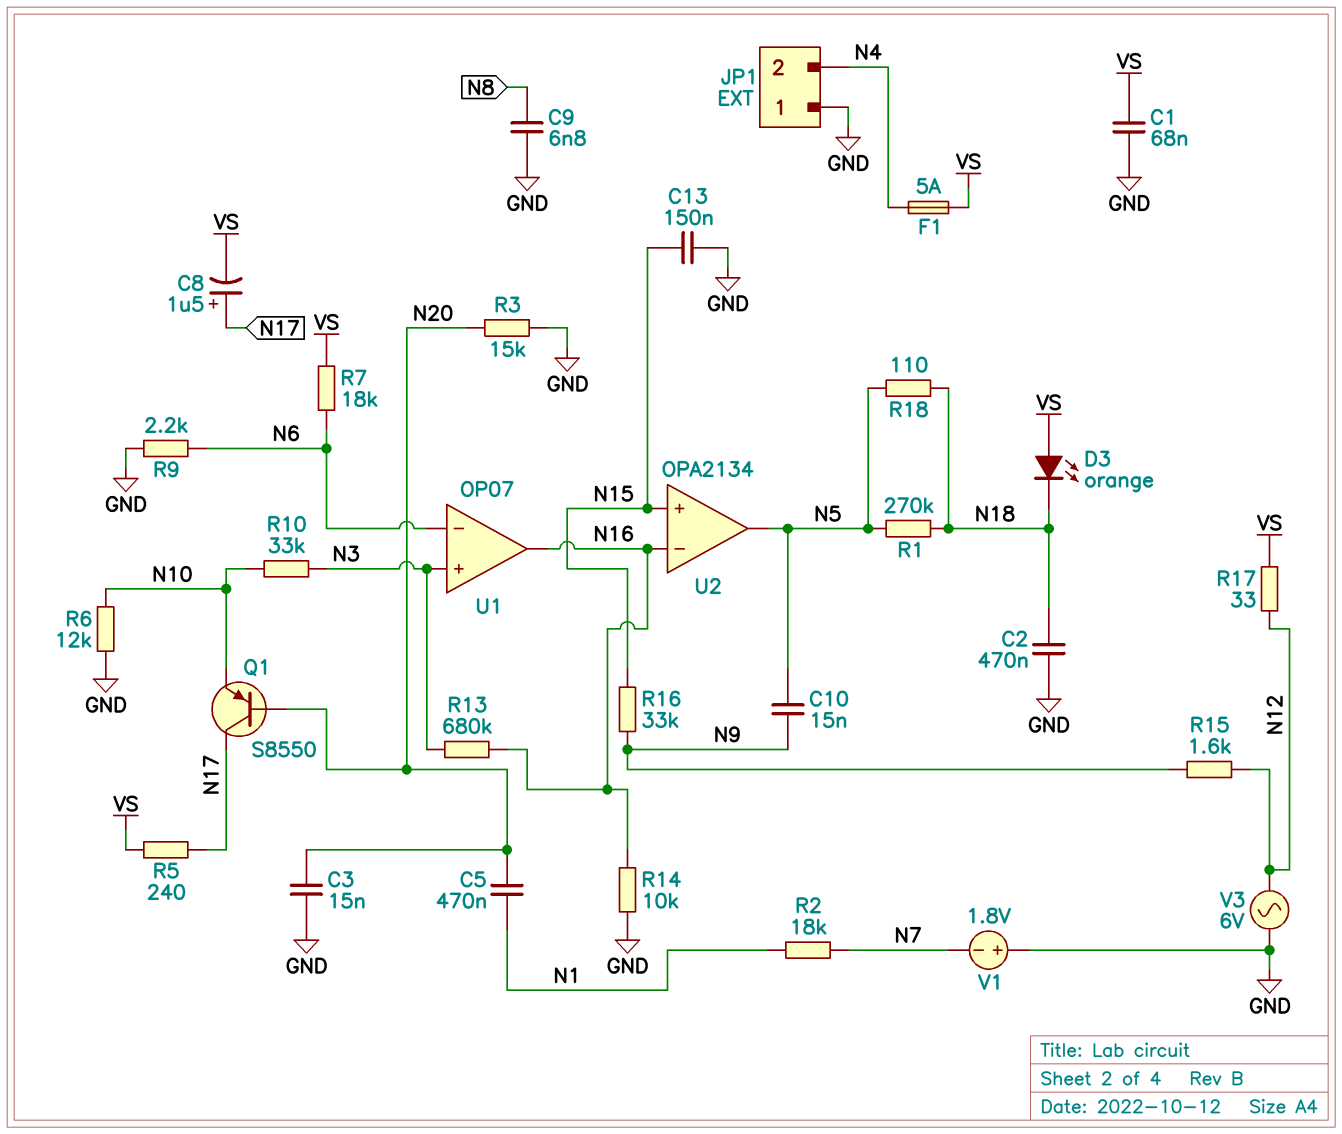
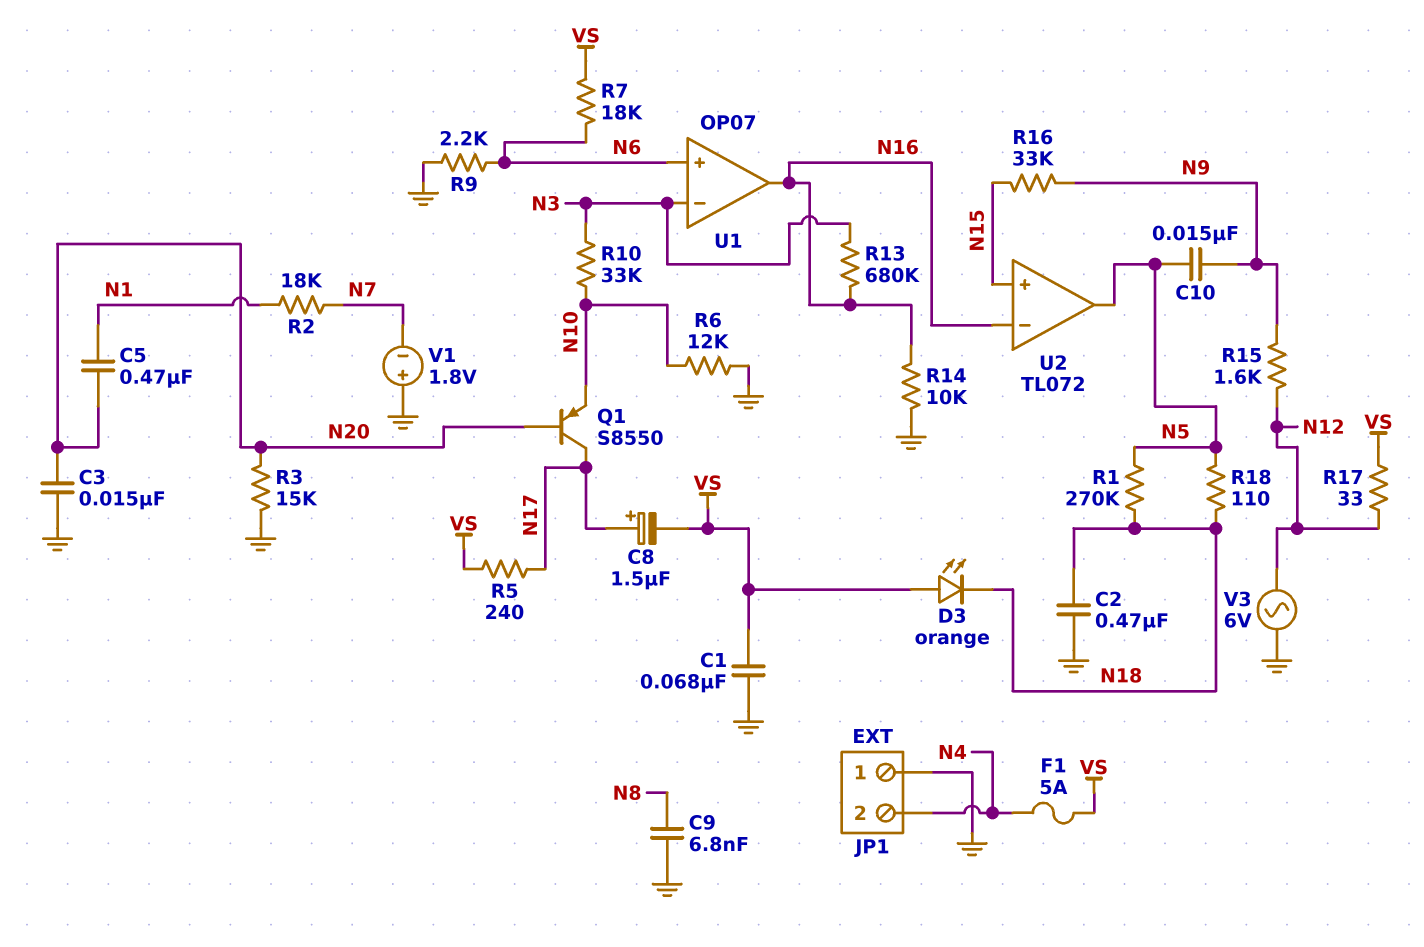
C13: 150nF (GND, N15) -> none
U1 pin in+: N3 -> N6
U1 pin in-: N6 -> N3
U2: OPA2134 -> TL072

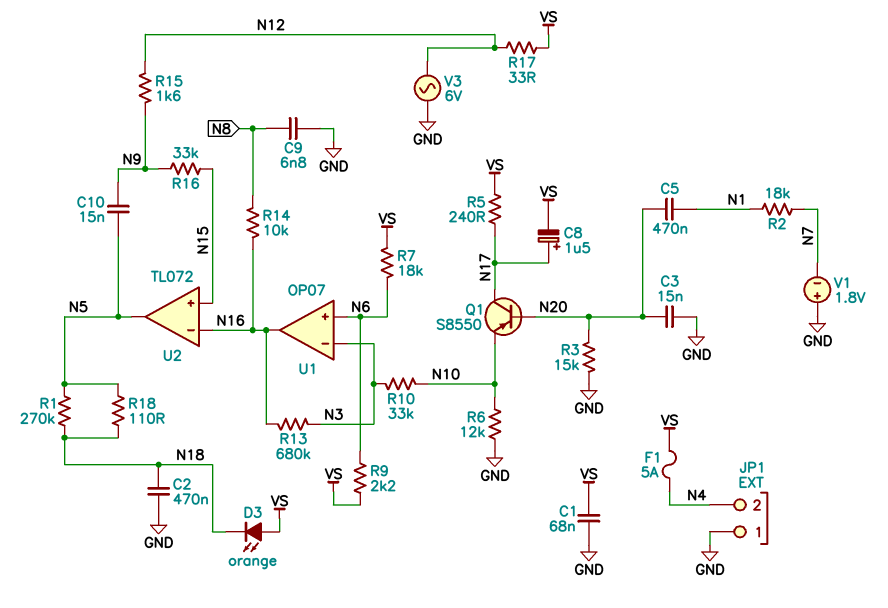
R9: 2.2k (GND, N6) -> 2.2k (N6, VS)
R14: 10k (GND, N16) -> 10k (N8, N16)

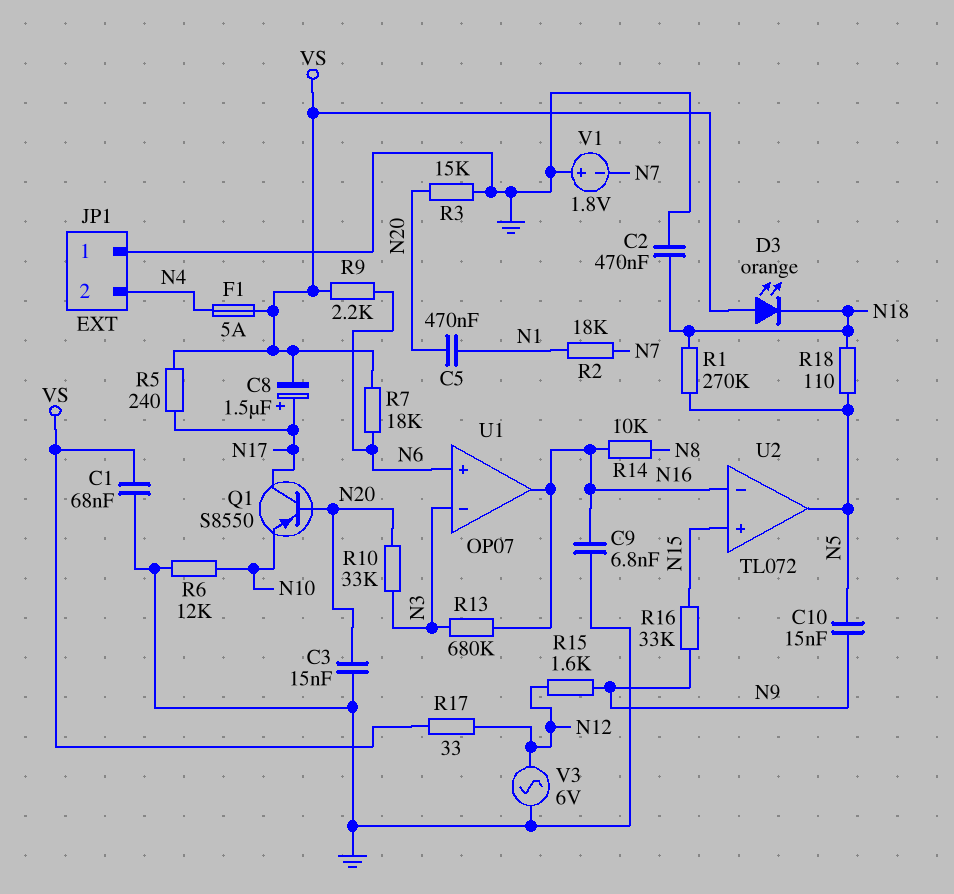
C9: 6.8nF (GND, N8) -> 6.8nF (GND, N16)
R10: 33k (N3, N10) -> 33k (N3, N20)

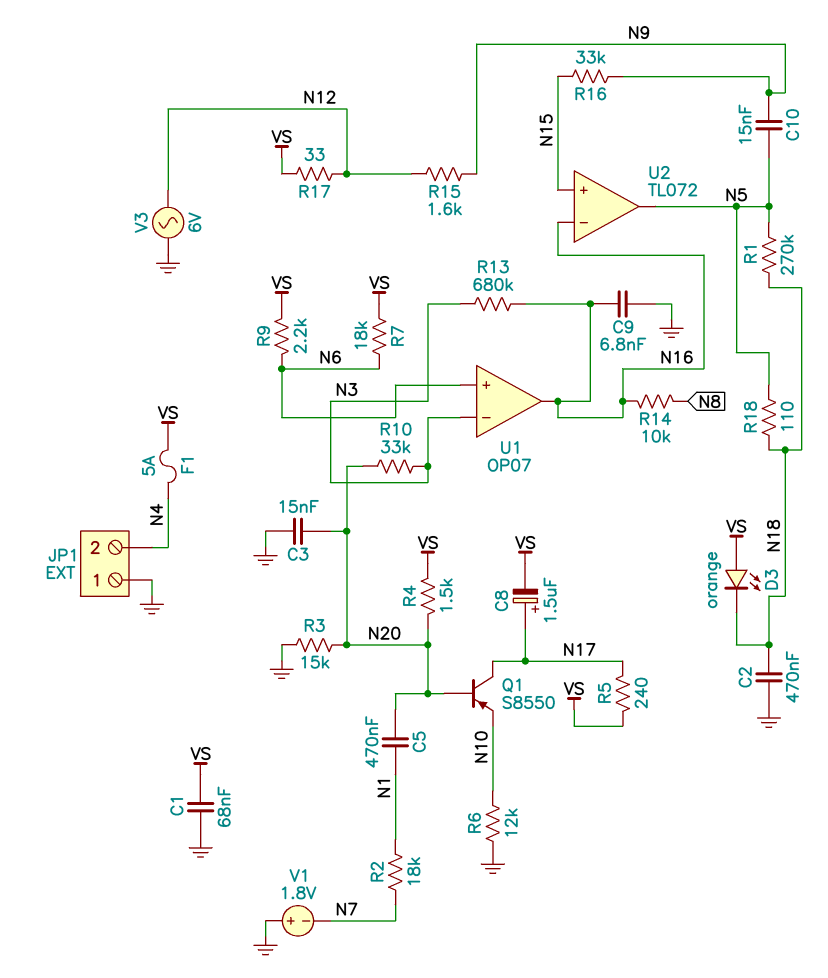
R4: none -> 1.5k (N20, VS)

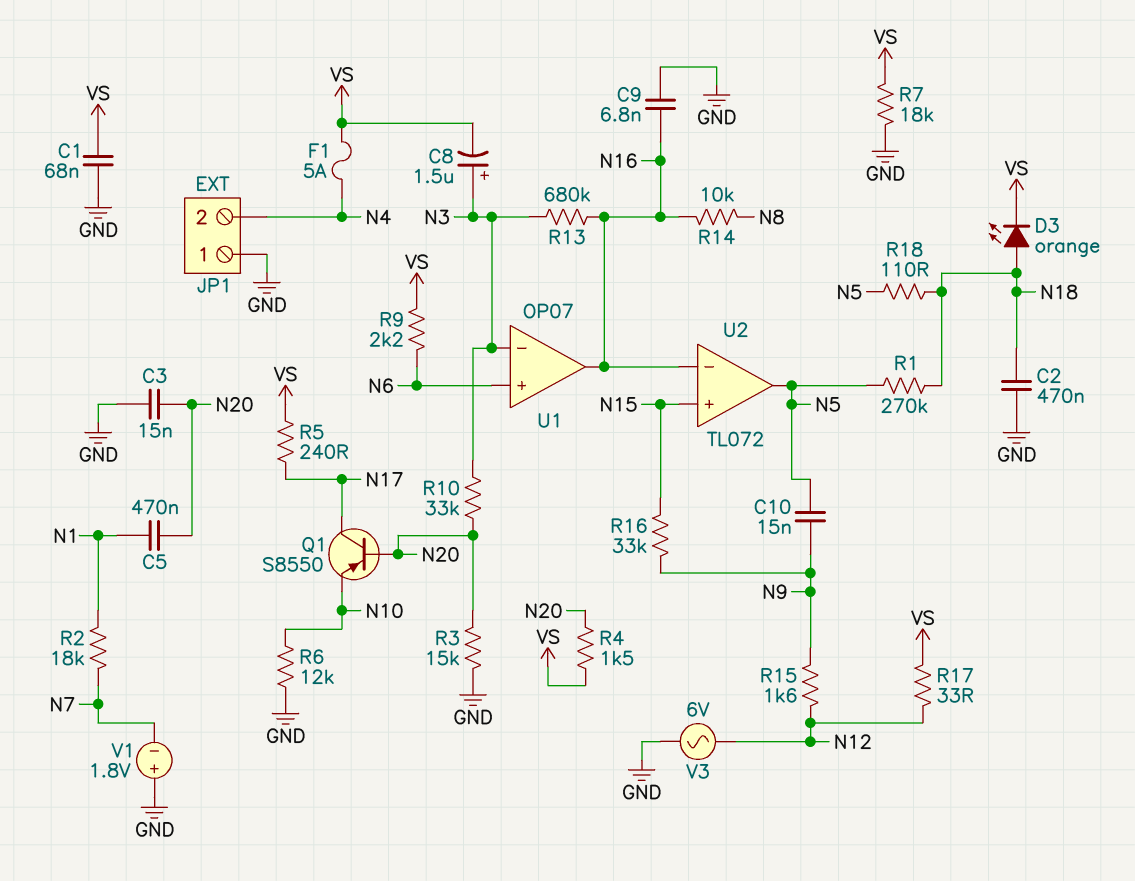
C8: 1.5uF (plus N17, minus VS) -> 1.5uF (plus N3, minus VS)
D3: LED orange (A VS, K N18) -> LED orange (A N18, K VS)
R7: 18k (N6, VS) -> 18k (GND, VS)

